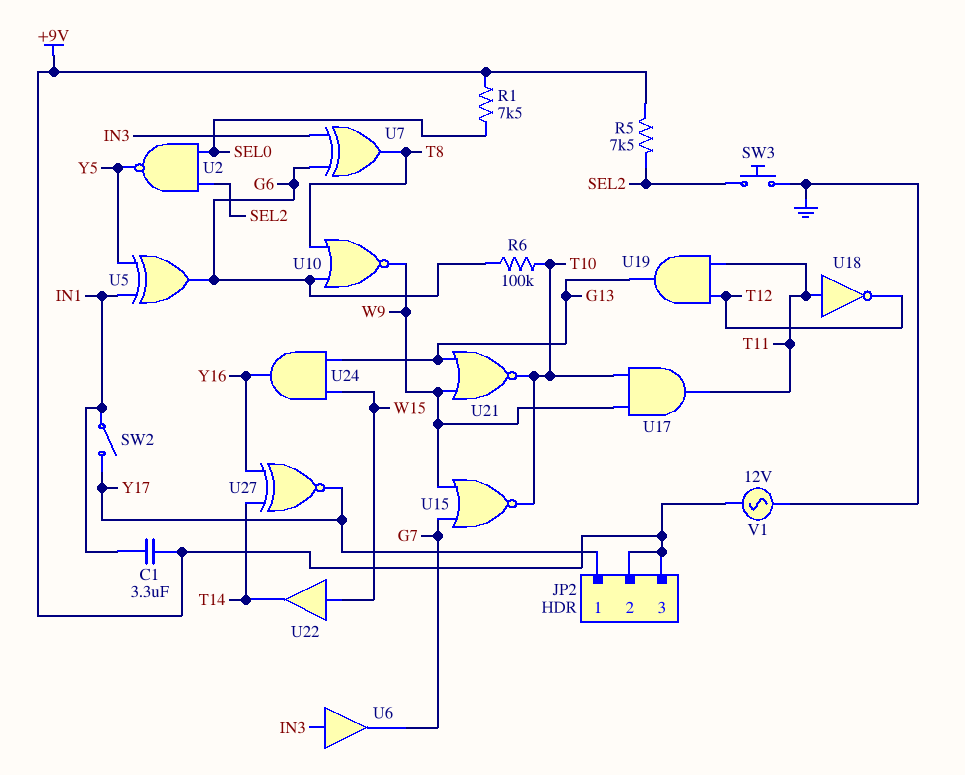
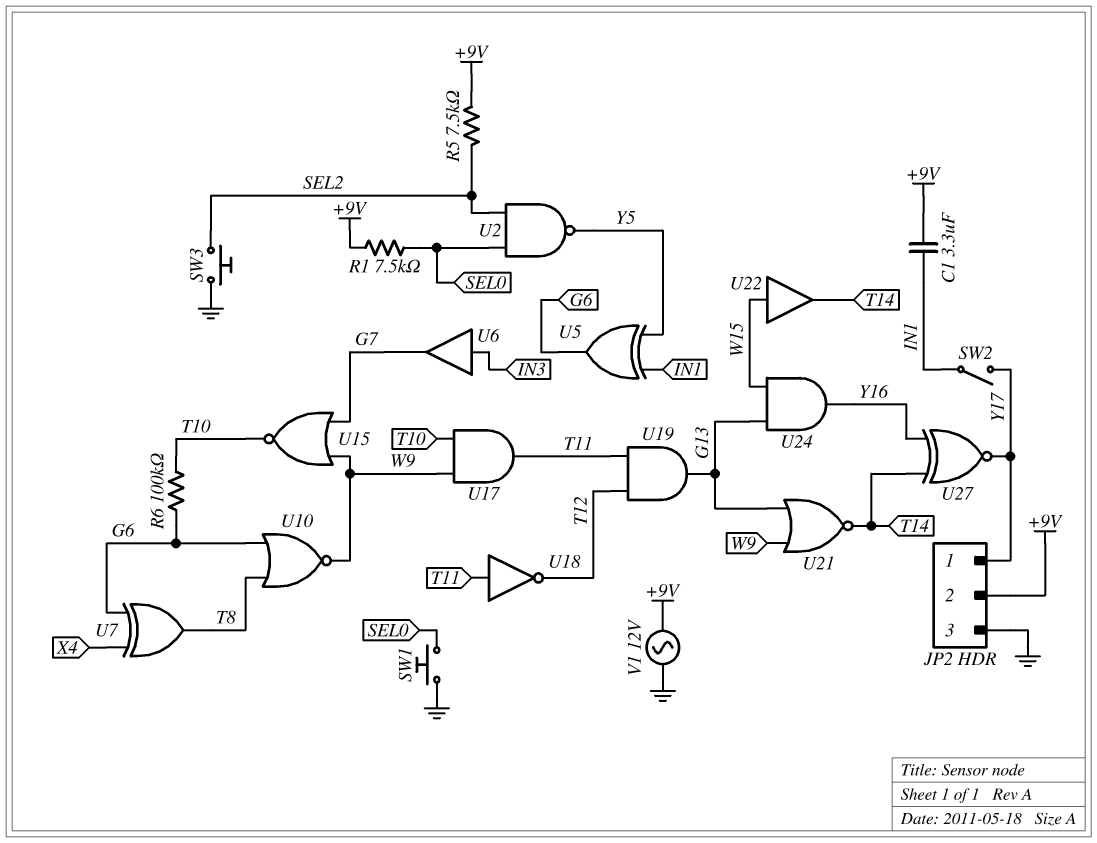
JP2 pin 3: +9V -> GND
SW1: none -> button (GND, SEL0)
U7: XOR (in G6, in IN3, out T8) -> XOR (in G6, in X4, out T8)
U21: NOR (in G13, in W9, out T10) -> NOR (in G13, in W9, out T14)

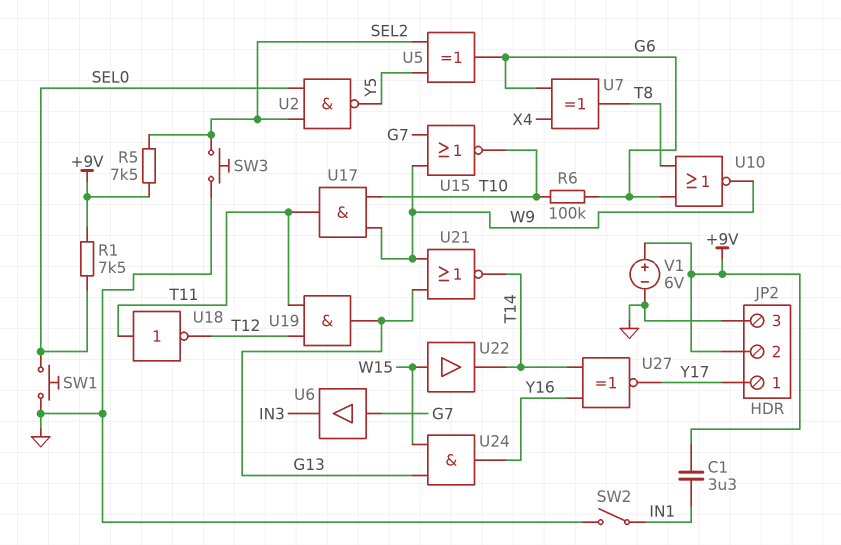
SW2: switch (IN1, Y17) -> switch (GND, IN1)
U5: XOR (in IN1, in Y5, out G6) -> XOR (in SEL2, in Y5, out G6)
U6: buffer (in IN3, out G7) -> buffer (in G7, out IN3)
V1: AC 12V (+9V, GND) -> 6V (plus +9V, minus GND)

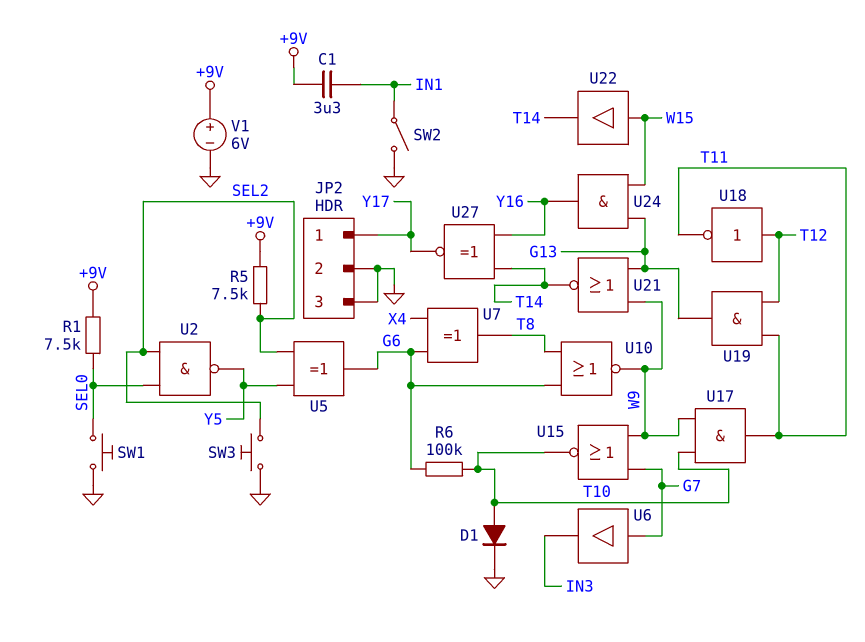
D1: none -> diode (A T10, K GND)
JP2 pin 2: +9V -> GND
U18: NOT (in T11, out T12) -> NOT (in T12, out T11)

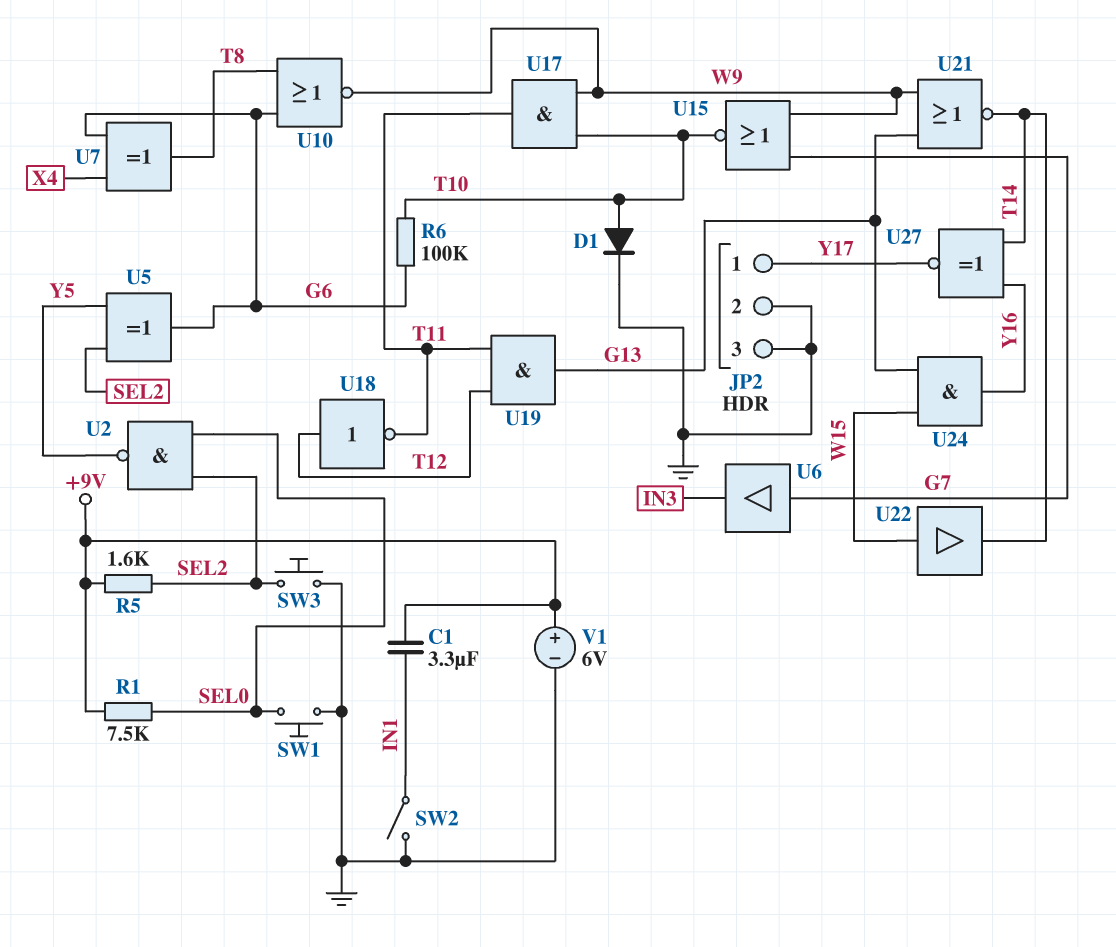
R5: 7.5k (+9V, SEL2) -> 1.6k (+9V, SEL2)

